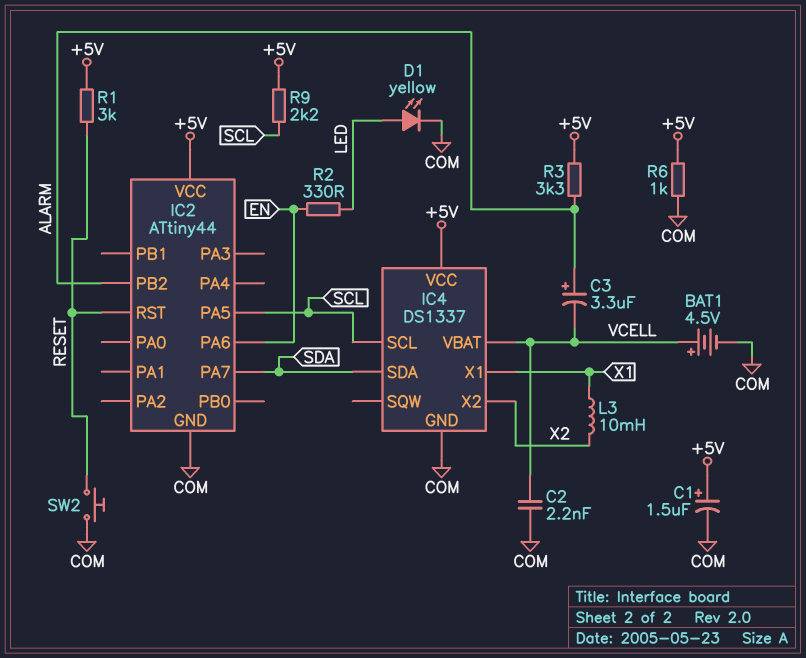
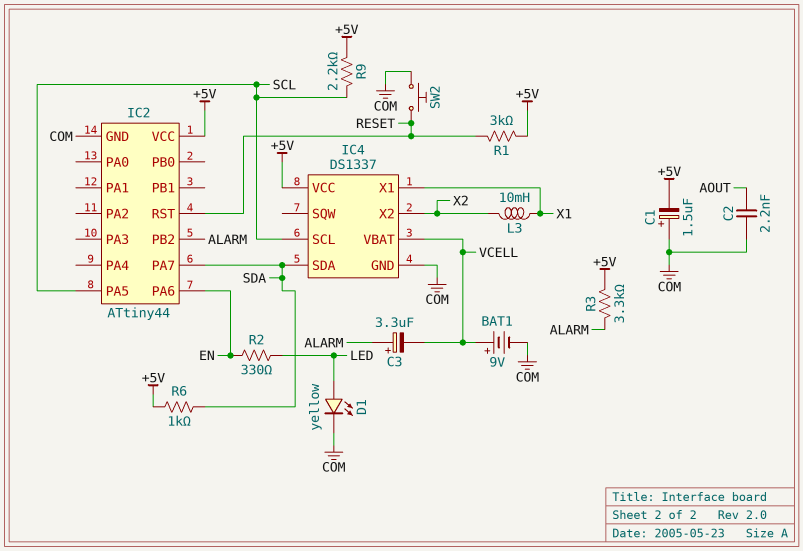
BAT1: 4.5V (plus VCELL, minus COM) -> 9V (plus VCELL, minus COM)
C1: 1.5uF (plus +5V, minus COM) -> 1.5uF (plus COM, minus +5V)
C2: 2.2nF (COM, VCELL) -> 2.2nF (AOUT, COM)
R6: 1k (+5V, COM) -> 1k (+5V, SDA)

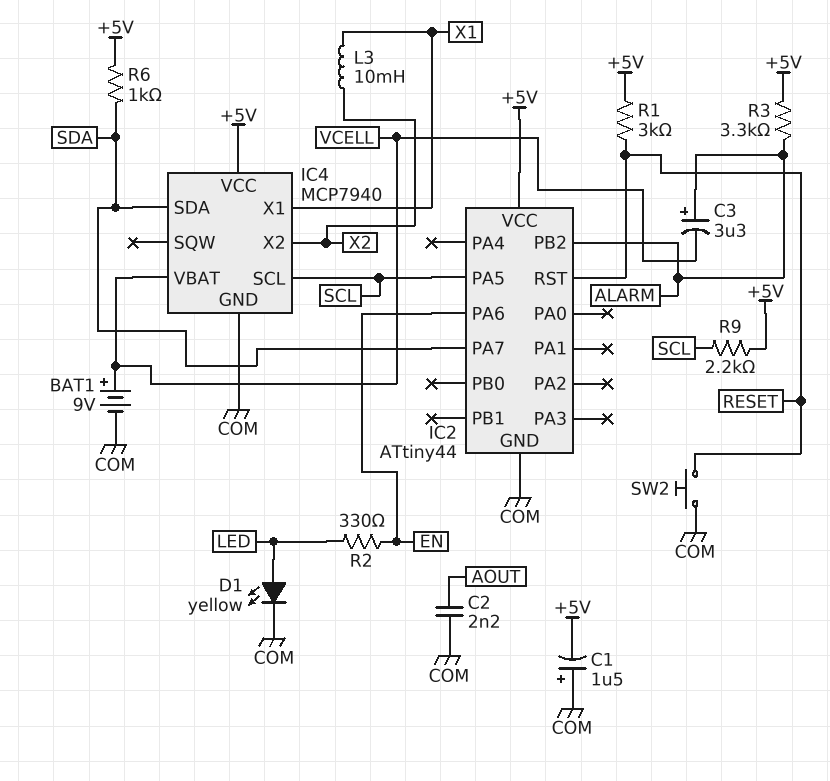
IC4: DS1337 -> MCP7940

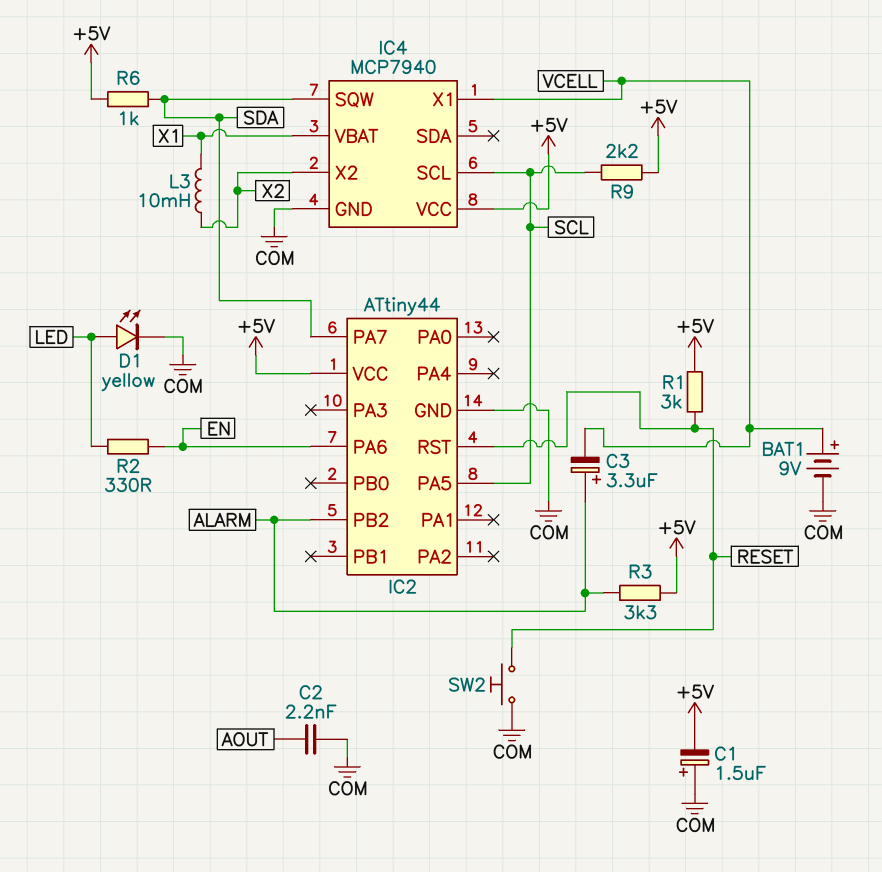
IC4 pin SDA: SDA -> none
IC4 pin SQW: none -> SDA
IC4 pin VBAT: VCELL -> X1
IC4 pin X1: X1 -> VCELL

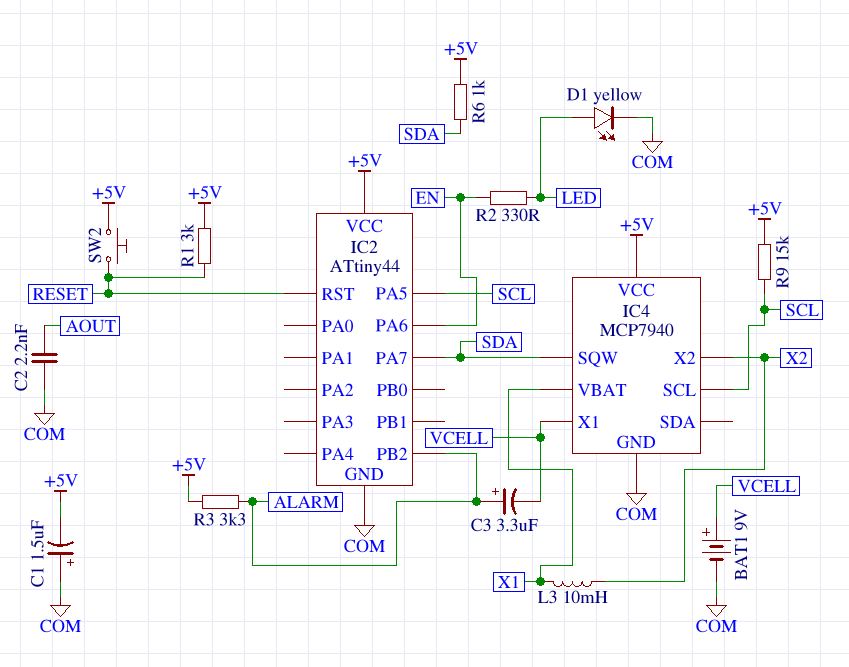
R9: 2.2k (+5V, SCL) -> 15k (+5V, SCL)
SW2: button (COM, RESET) -> button (+5V, RESET)

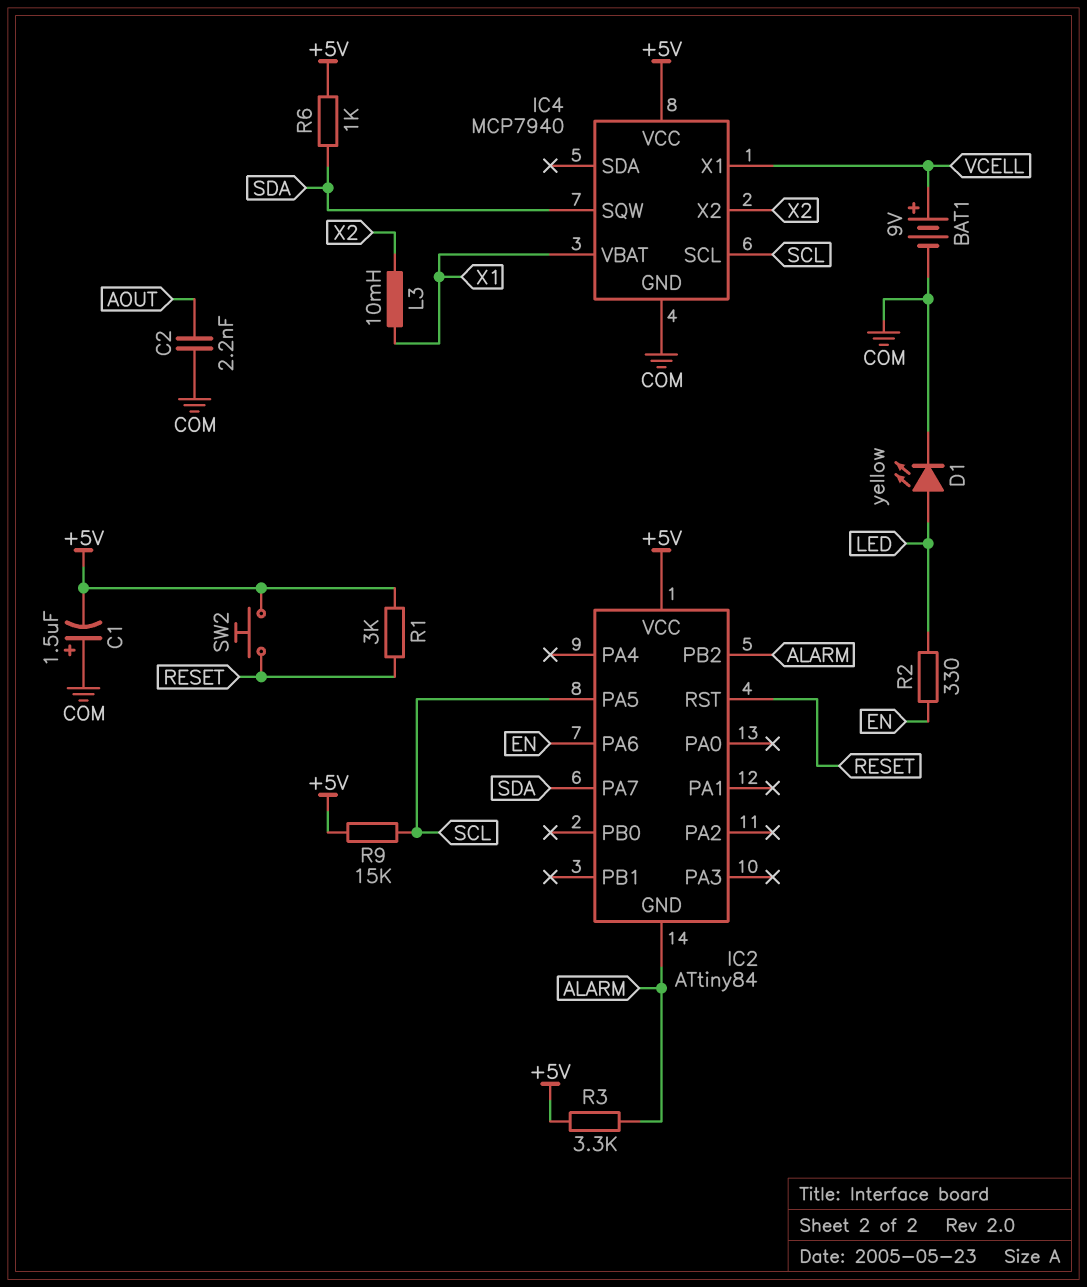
C3: 3.3uF (plus ALARM, minus VCELL) -> none
IC2: ATtiny44 -> ATtiny84
IC2 pin GND: COM -> ALARM

